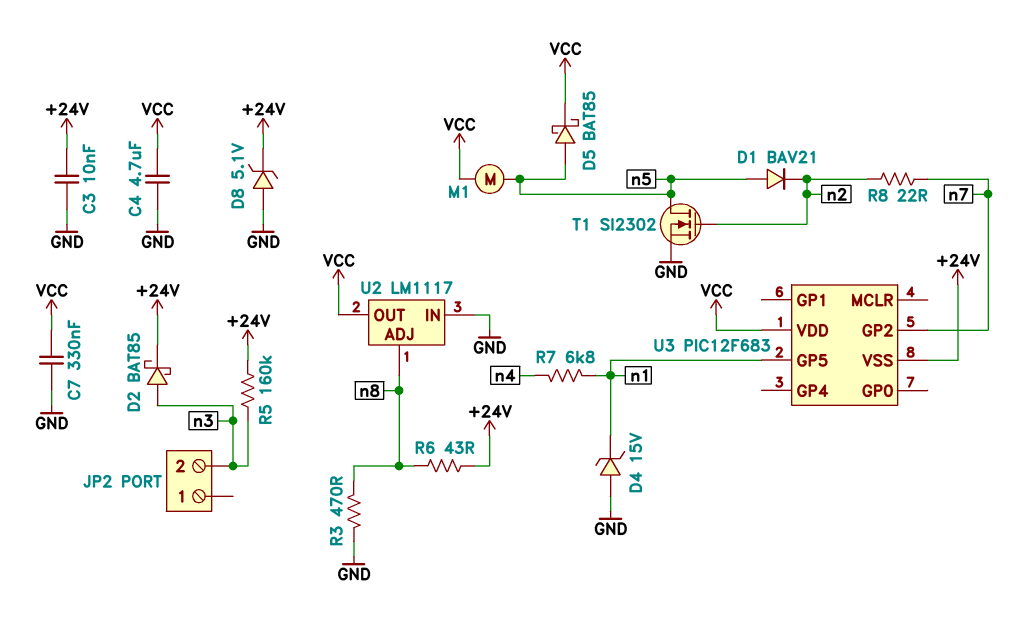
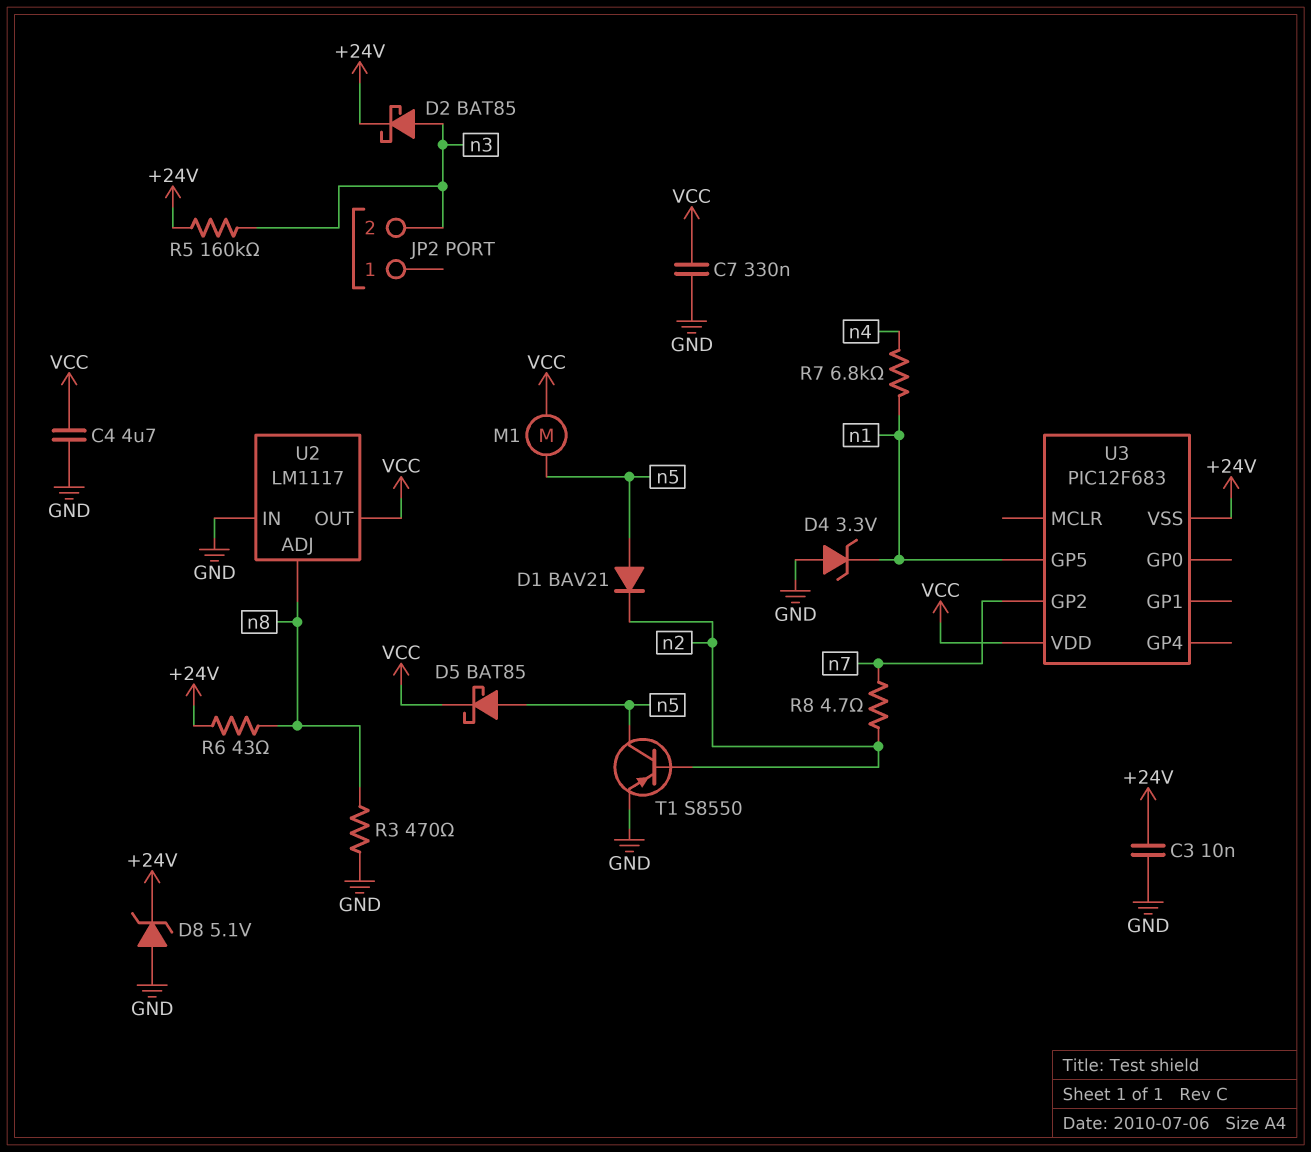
D4: zener 15V (A GND, K n1) -> zener 3.3V (A GND, K n1)
R8: 22 (n2, n7) -> 4.7 (n2, n7)
T1: NMOS SI2302 (G n2, D n5, S GND) -> PNP S8550 (B n2, C n5, E GND)

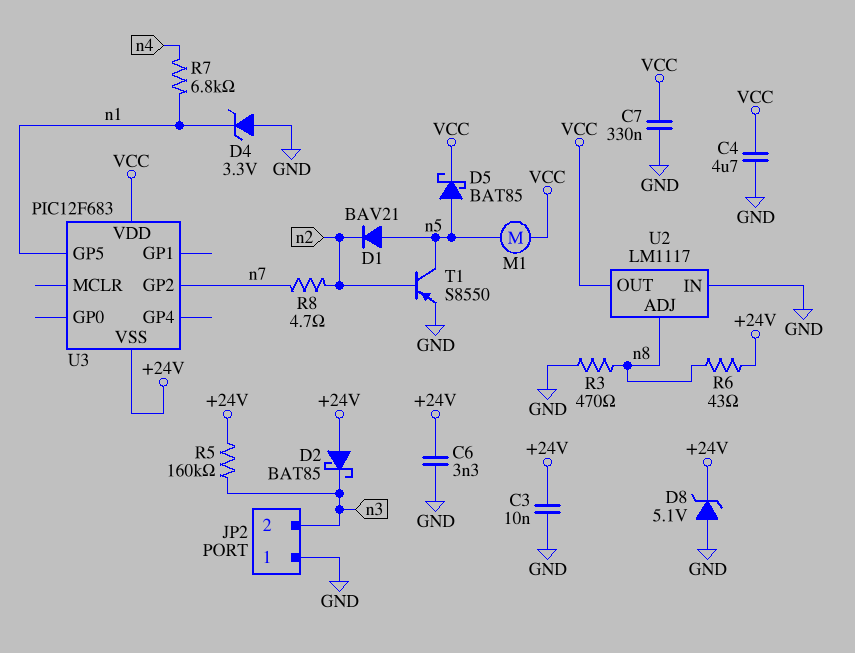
C6: none -> 3.3nF (+24V, GND)
D2: schottky BAT85 (A n3, K +24V) -> schottky BAT85 (A +24V, K n3)
JP2 pin 1: none -> GND

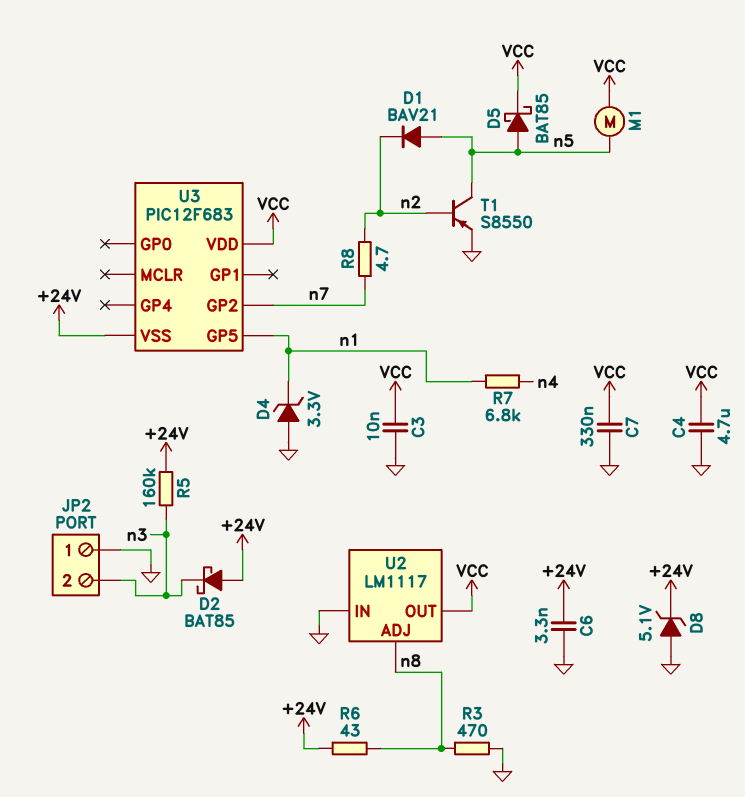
C3: 10nF (+24V, GND) -> 10nF (GND, VCC)

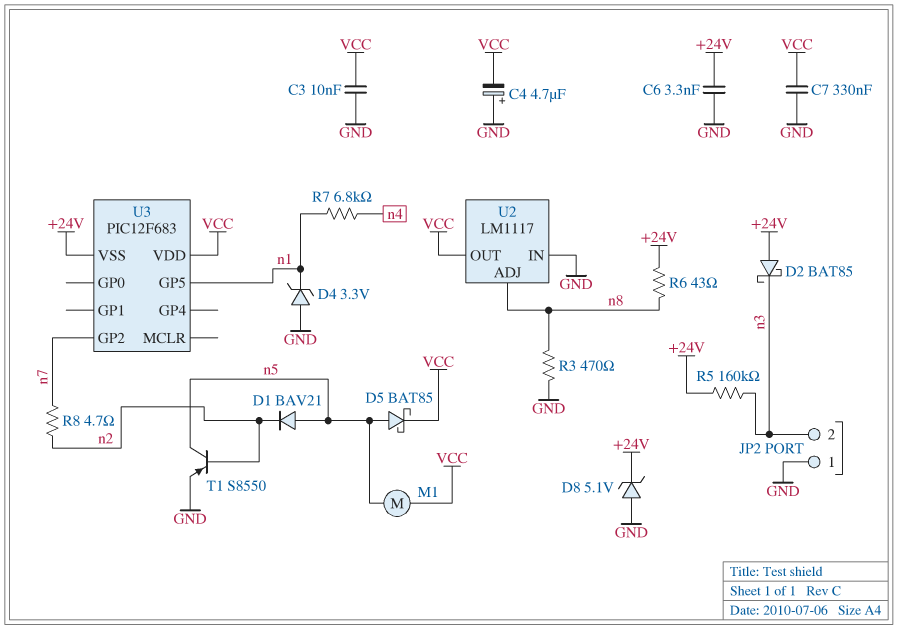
C4: 4.7uF (GND, VCC) -> 4.7uF (plus GND, minus VCC)

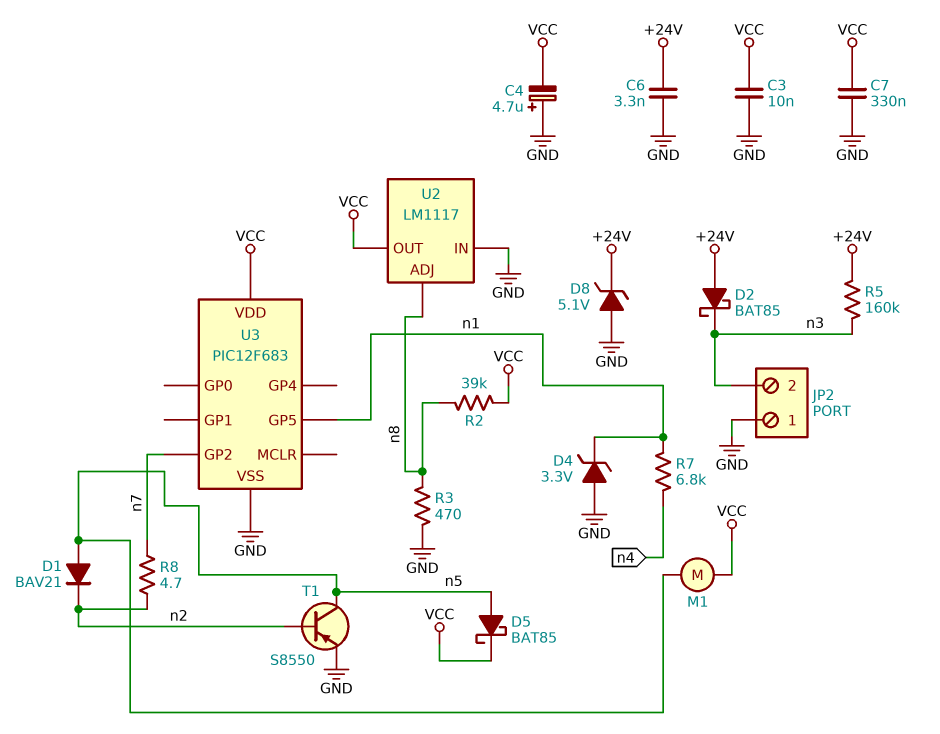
R2: none -> 39k (VCC, n8)
R6: 43 (+24V, n8) -> none
U3 pin VSS: +24V -> GND

